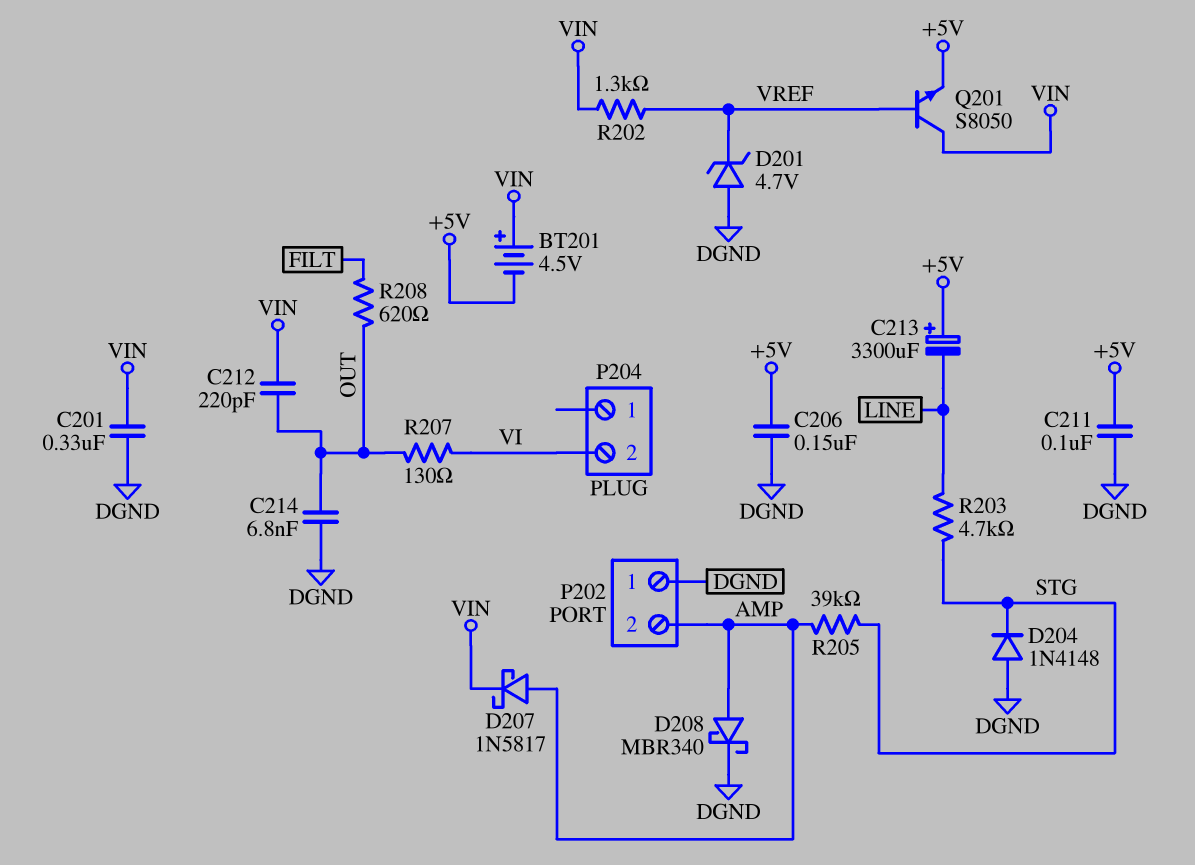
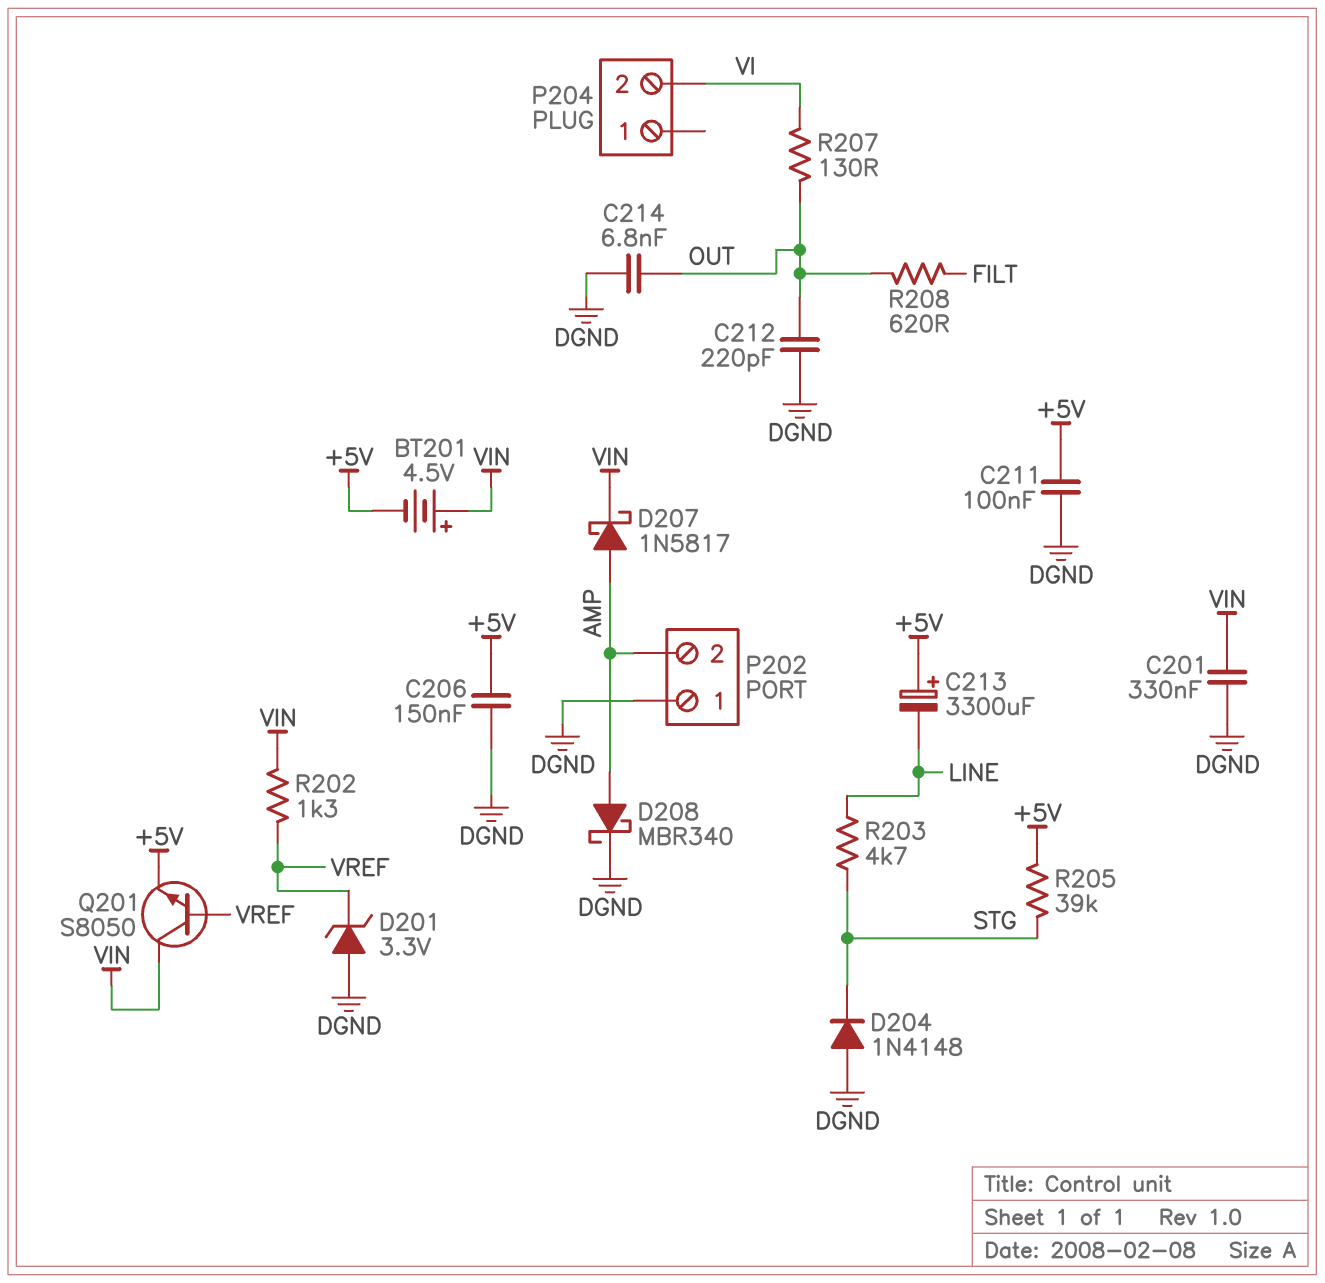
C212: 220pF (OUT, VIN) -> 220pF (DGND, OUT)
D201: zener 4.7V (A DGND, K VREF) -> zener 3.3V (A DGND, K VREF)
R205: 39k (AMP, STG) -> 39k (+5V, STG)

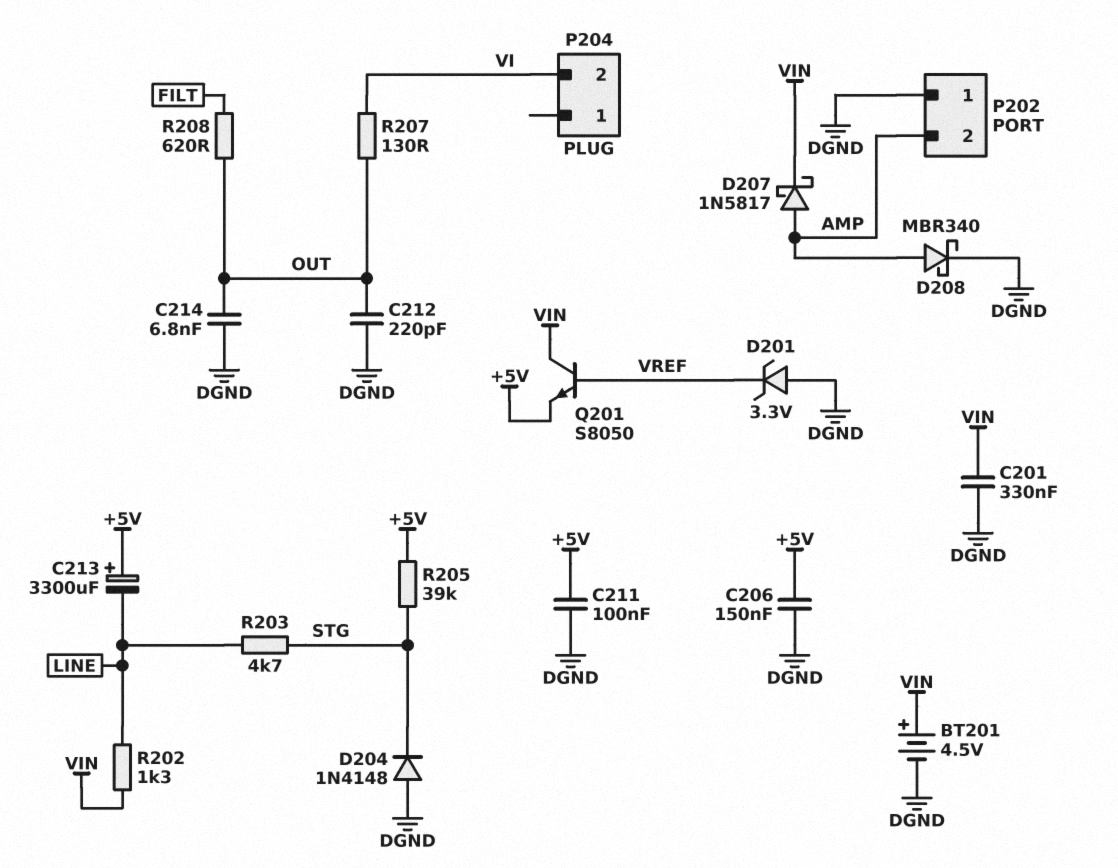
BT201: 4.5V (plus VIN, minus +5V) -> 4.5V (plus VIN, minus DGND)
R202: 1.3k (VIN, VREF) -> 1.3k (LINE, VIN)

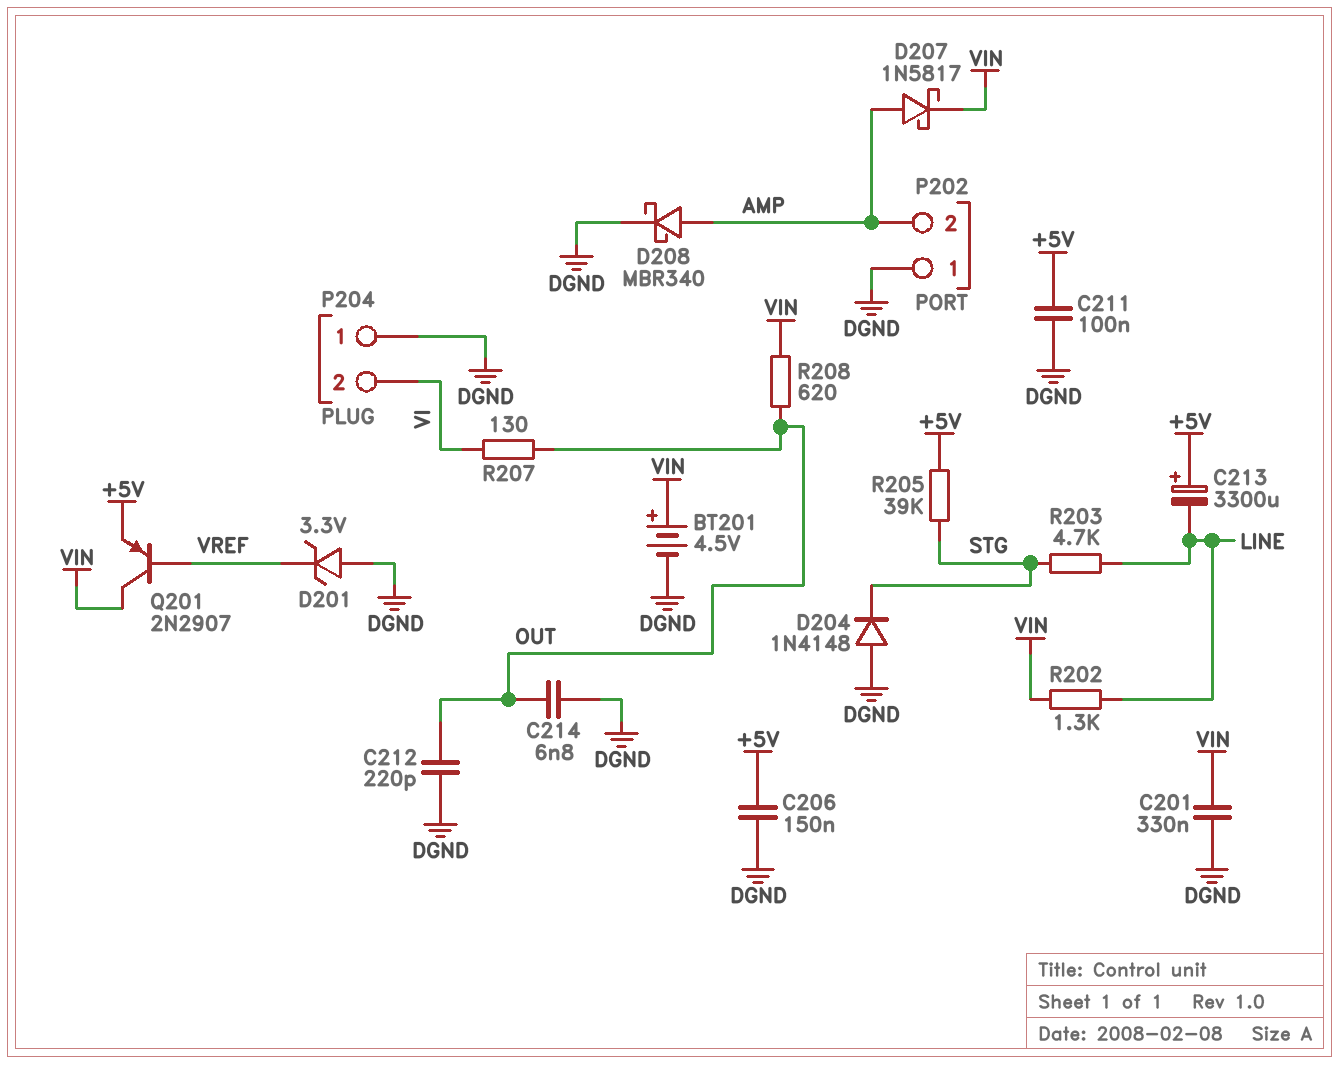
P204 pin 1: none -> DGND
Q201: NPN S8050 (B VREF, C VIN, E +5V) -> PNP 2N2907 (B VREF, C VIN, E +5V)
R208: 620 (FILT, OUT) -> 620 (OUT, VIN)

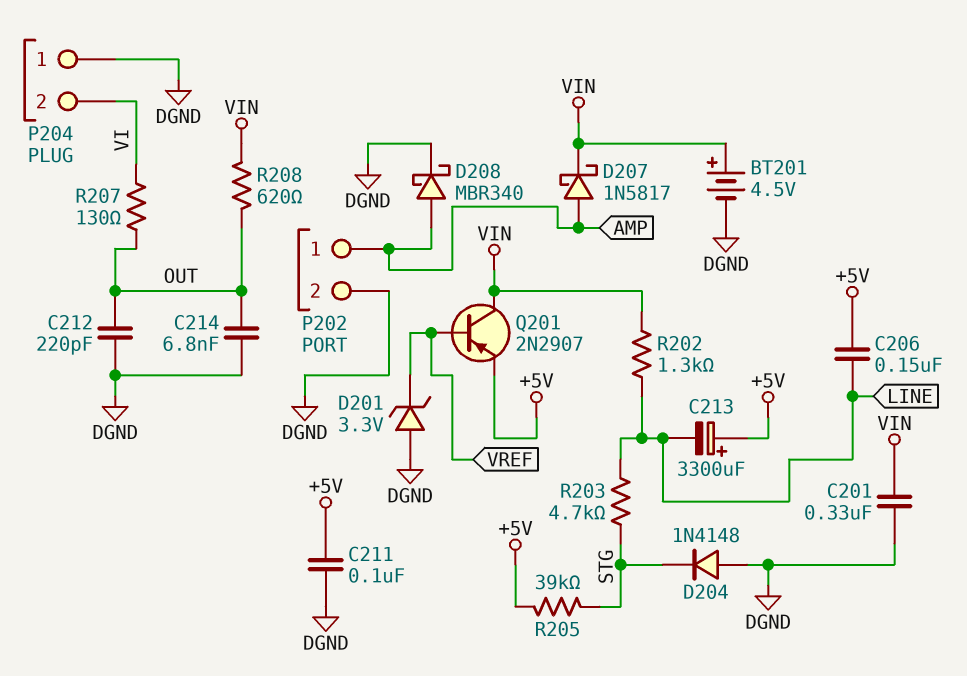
C206: 150nF (+5V, DGND) -> 150nF (+5V, LINE)
P202 pin 1: DGND -> AMP
P202 pin 2: AMP -> DGND

